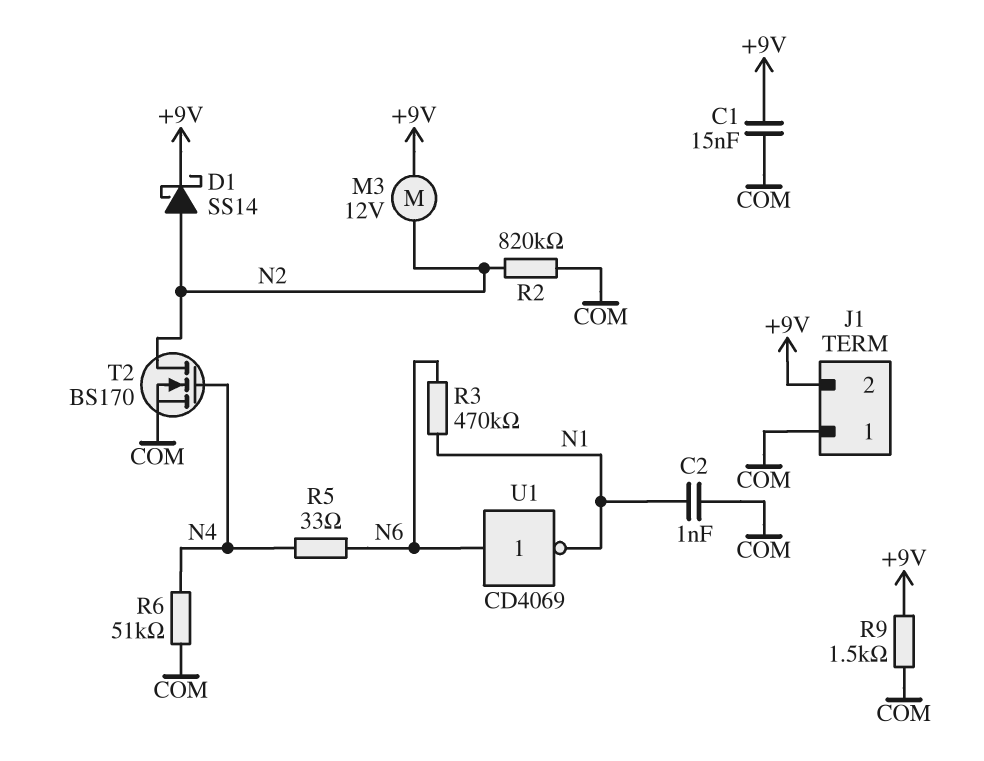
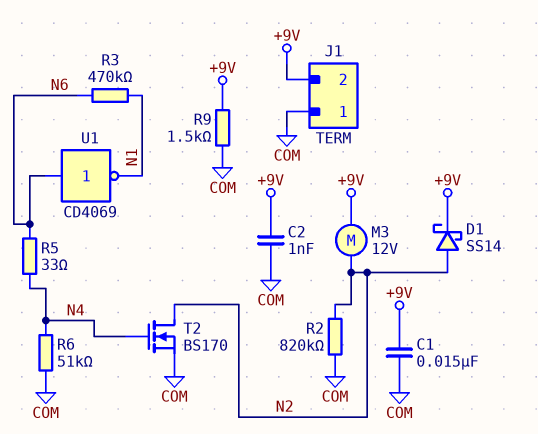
C2: 1nF (COM, N1) -> 1nF (+9V, COM)

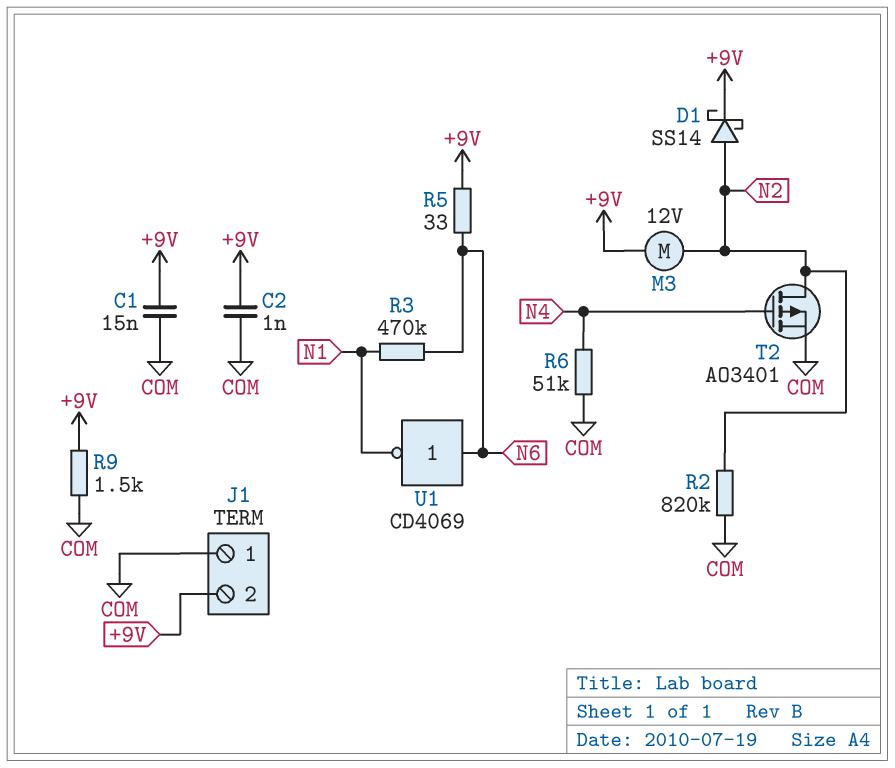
R5: 33 (N4, N6) -> 33 (+9V, N6)
T2: NMOS BS170 (G N4, D N2, S COM) -> PMOS AO3401 (G N4, D N2, S COM)

